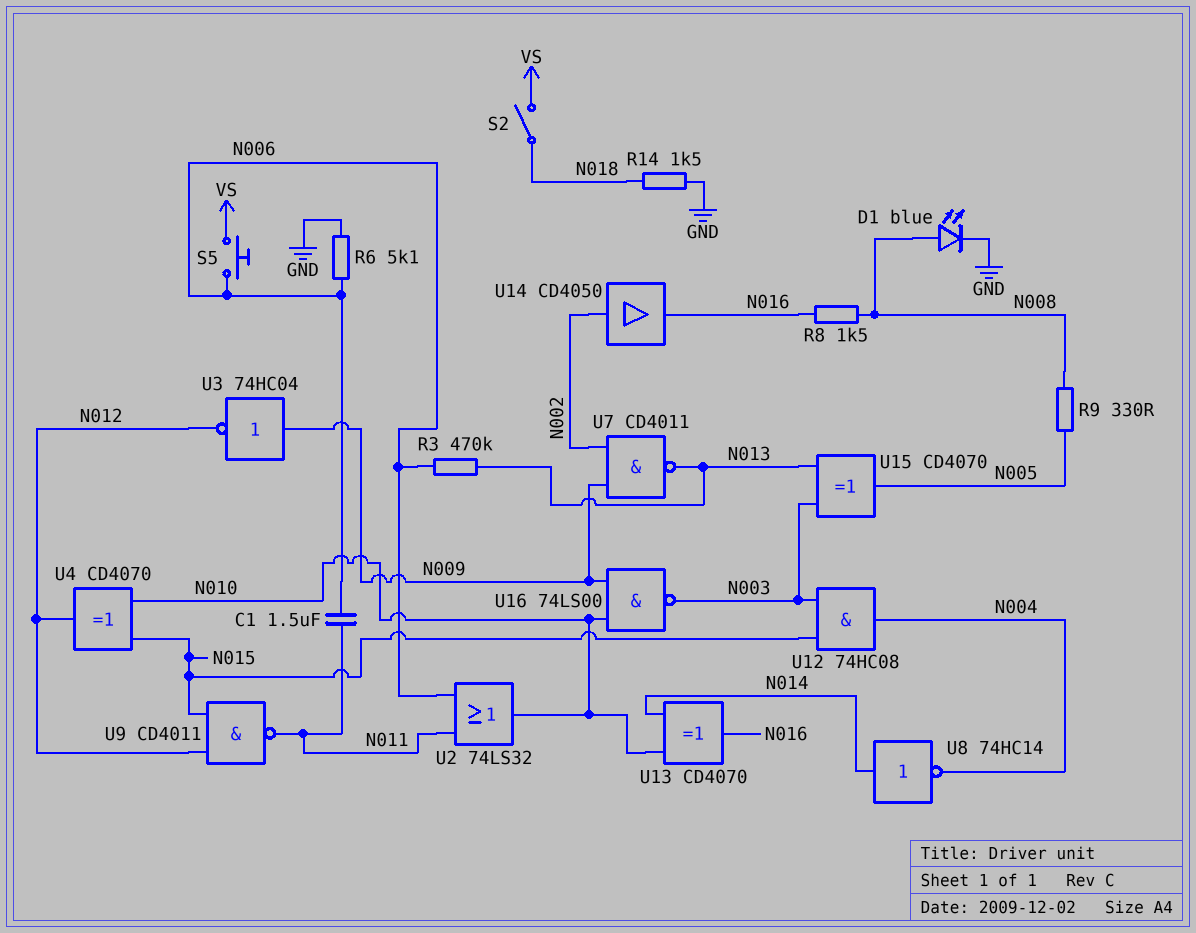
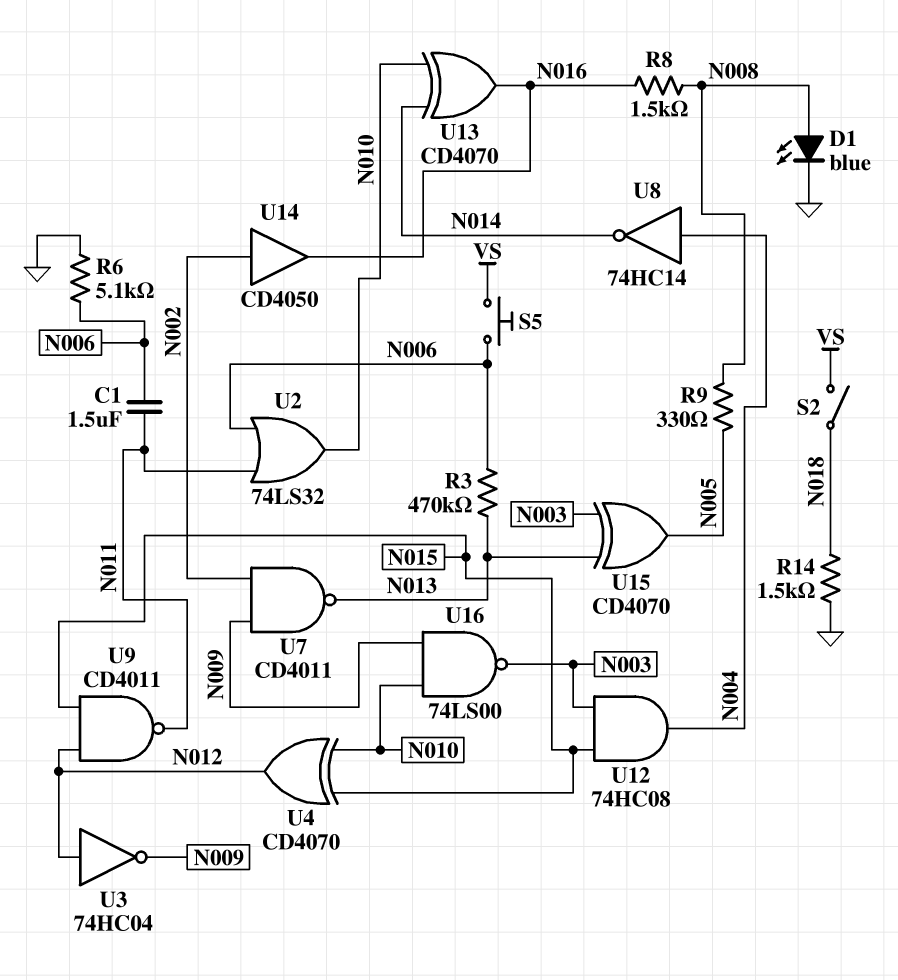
U3: NOT 74HC04 (in N009, out N012) -> NOT 74HC04 (in N012, out N009)
U8: NOT 74HC14 (in N014, out N004) -> NOT 74HC14 (in N004, out N014)

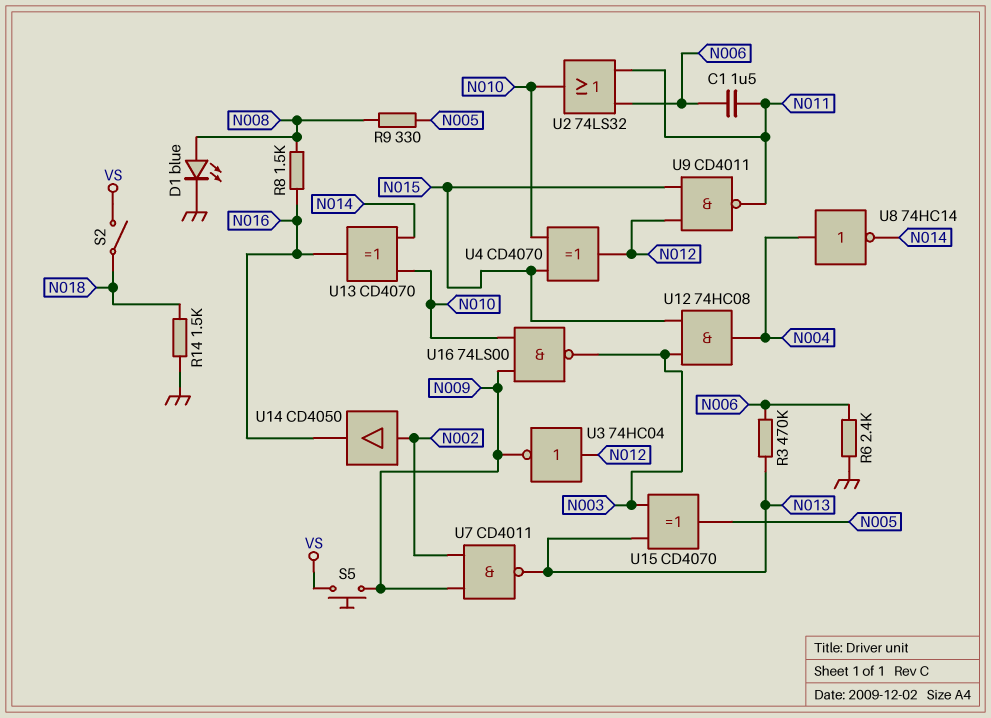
R6: 5.1k (GND, N006) -> 2.4k (GND, N006)
S5: button (N006, VS) -> button (N009, VS)

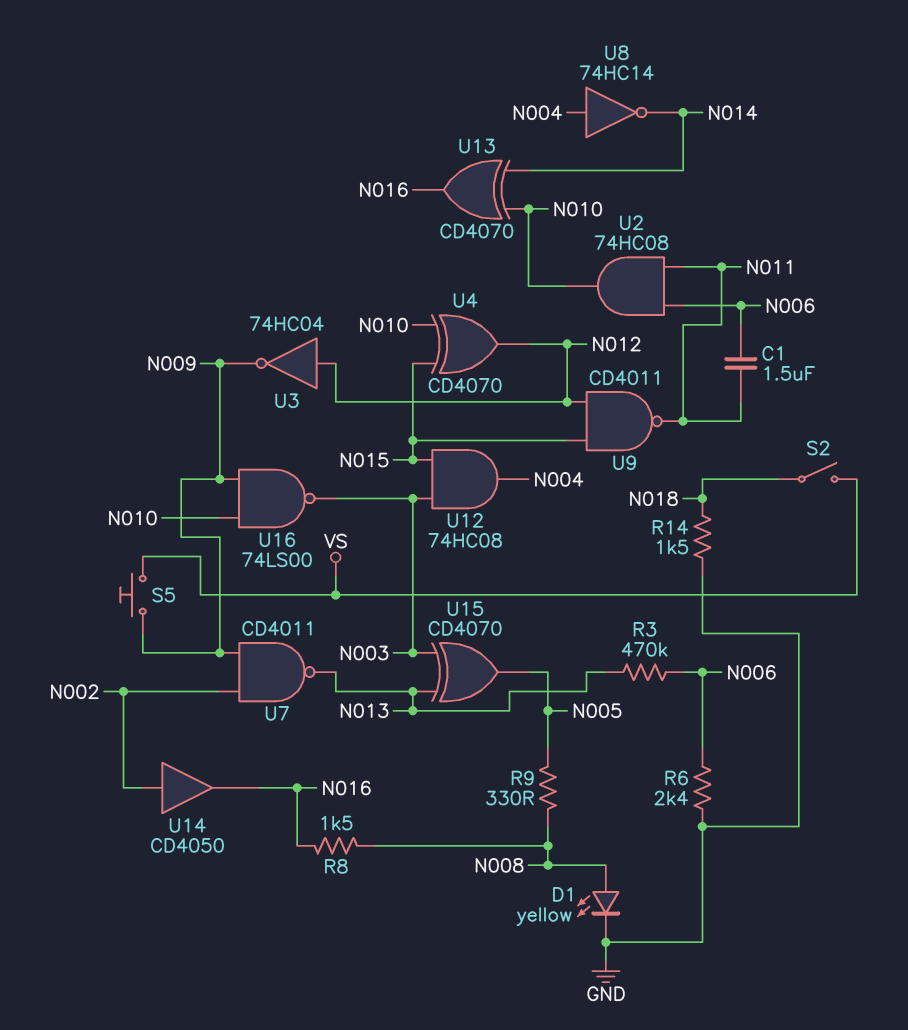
D1: LED blue (A N008, K GND) -> LED yellow (A N008, K GND)
U2: OR 74LS32 (in N006, in N011, out N010) -> AND 74HC08 (in N006, in N011, out N010)

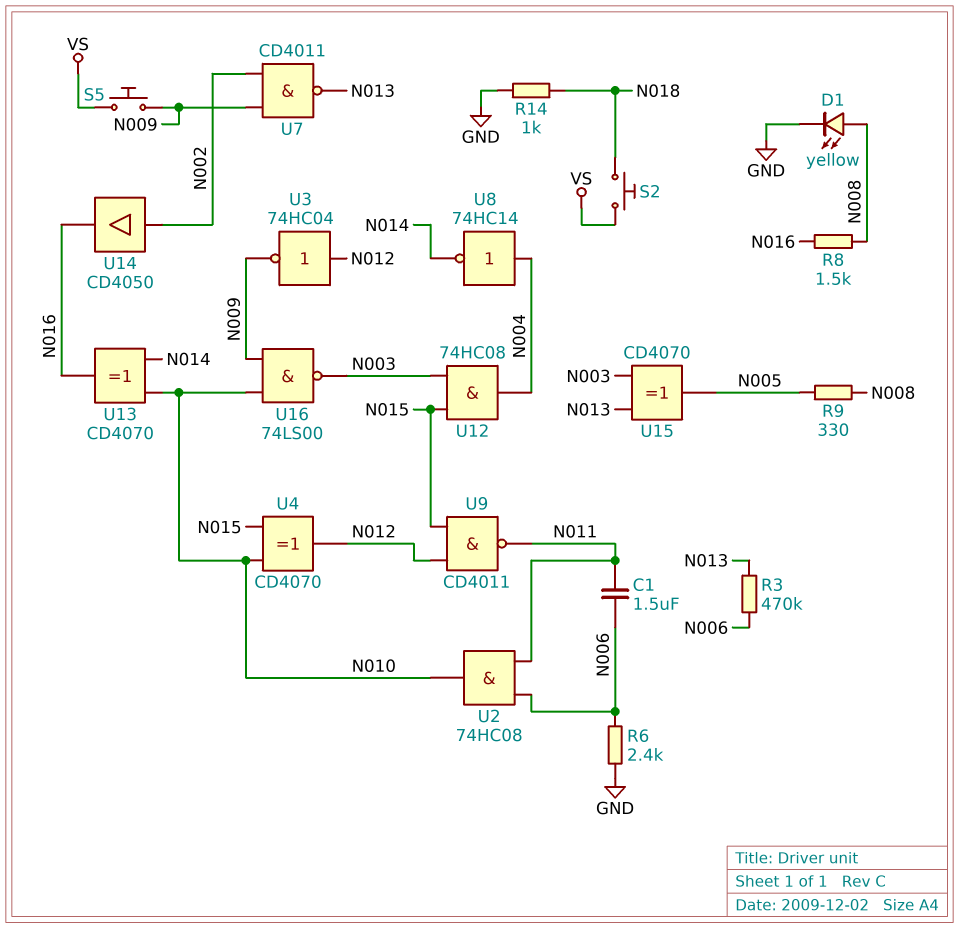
R14: 1.5k (GND, N018) -> 1k (GND, N018)
S2: switch (N018, VS) -> button (N018, VS)

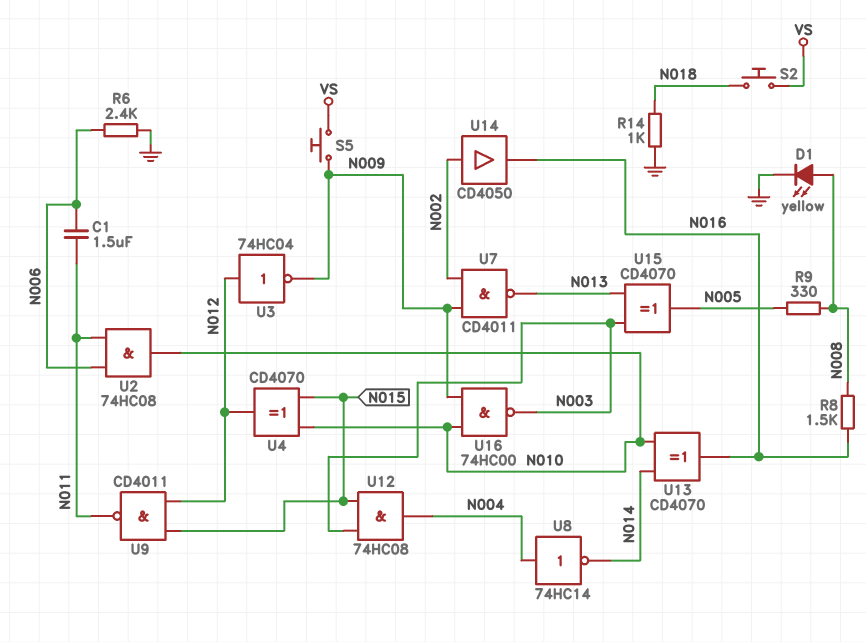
R3: 470k (N006, N013) -> none
U16: NAND 74LS00 (in N009, in N010, out N003) -> NAND 74HC00 (in N009, in N010, out N003)

